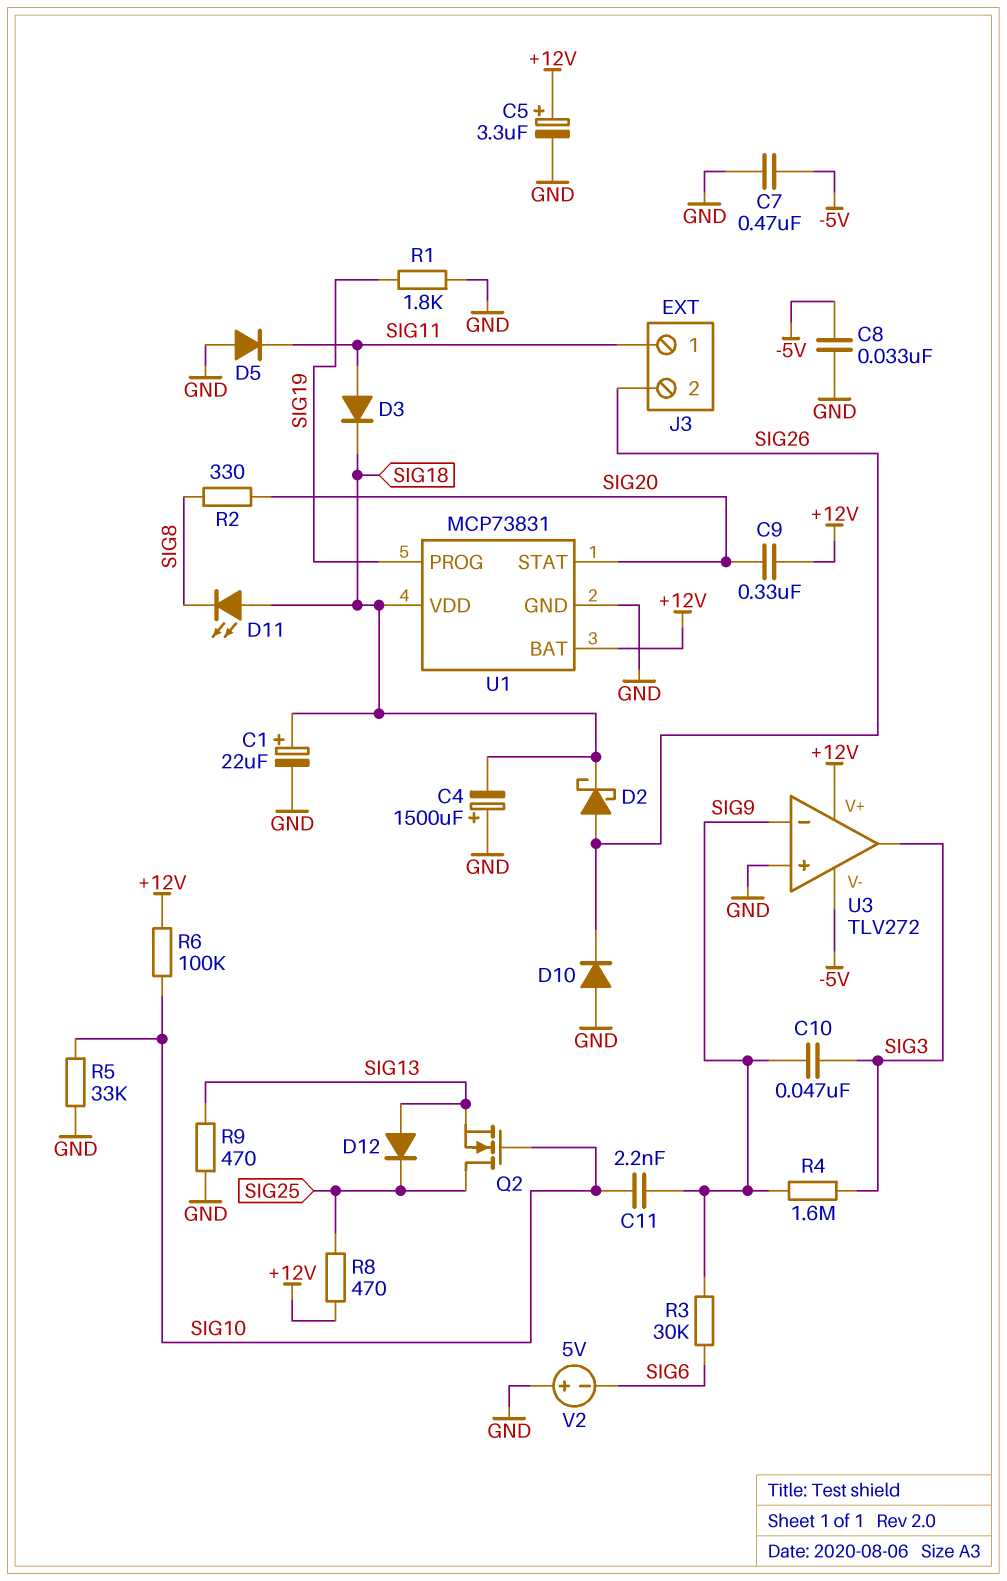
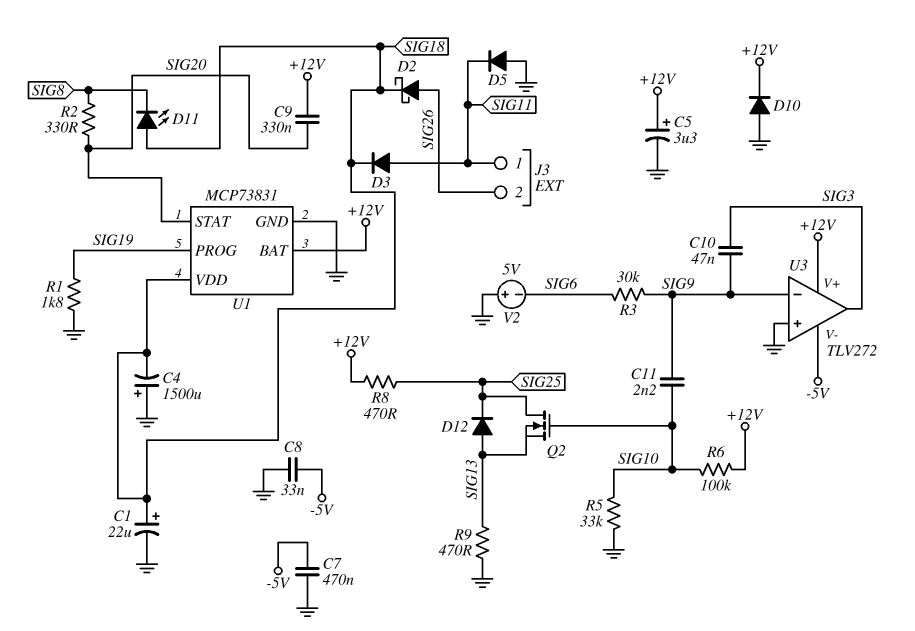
D10: diode (A GND, K SIG26) -> diode (A GND, K +12V)
R4: 1.6M (SIG3, SIG9) -> none

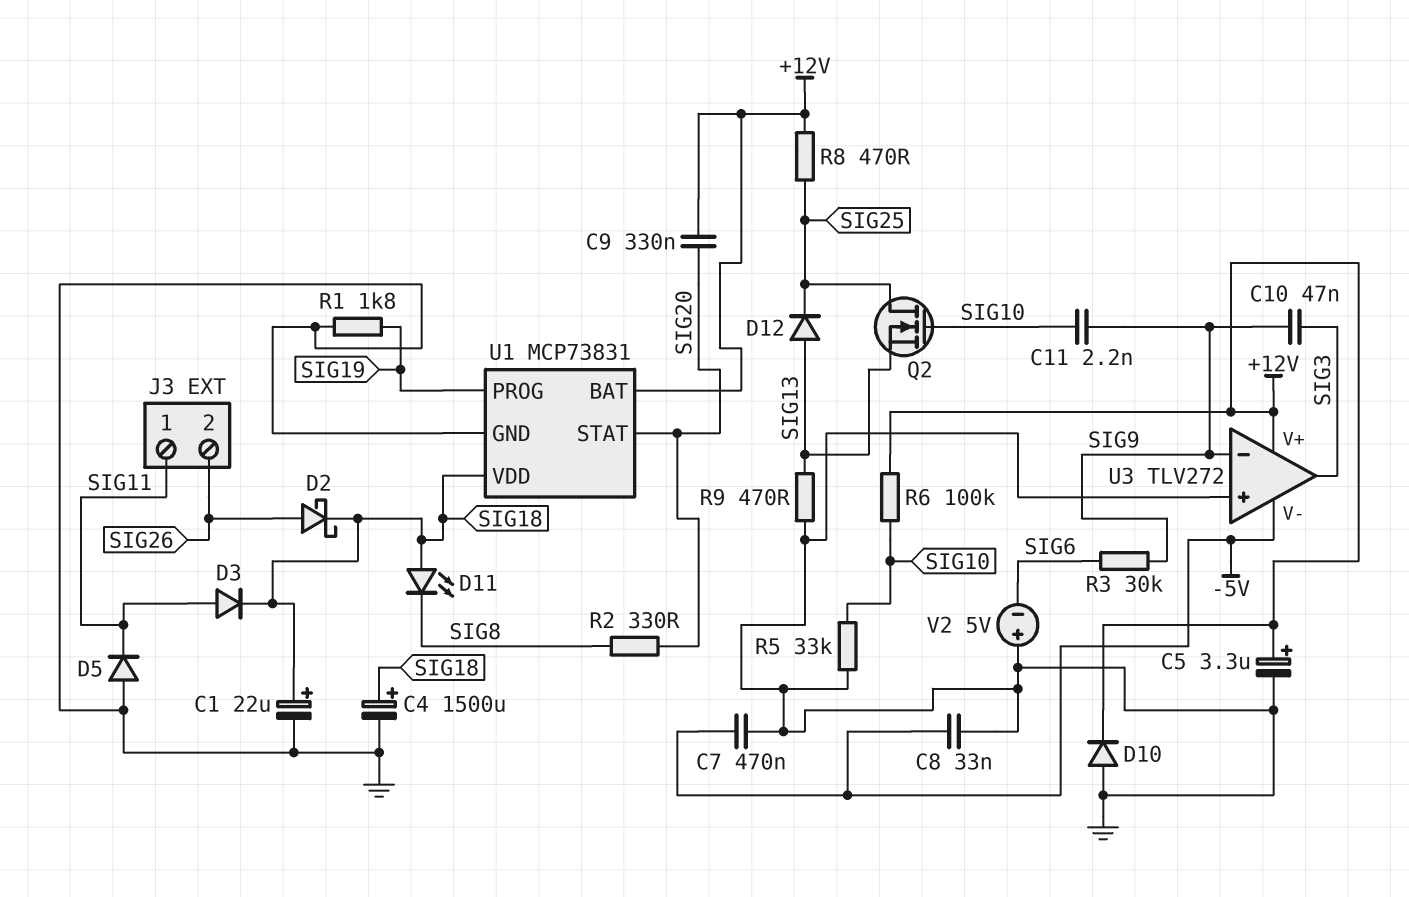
C4: 1500uF (plus GND, minus SIG18) -> 1500uF (plus SIG18, minus GND)

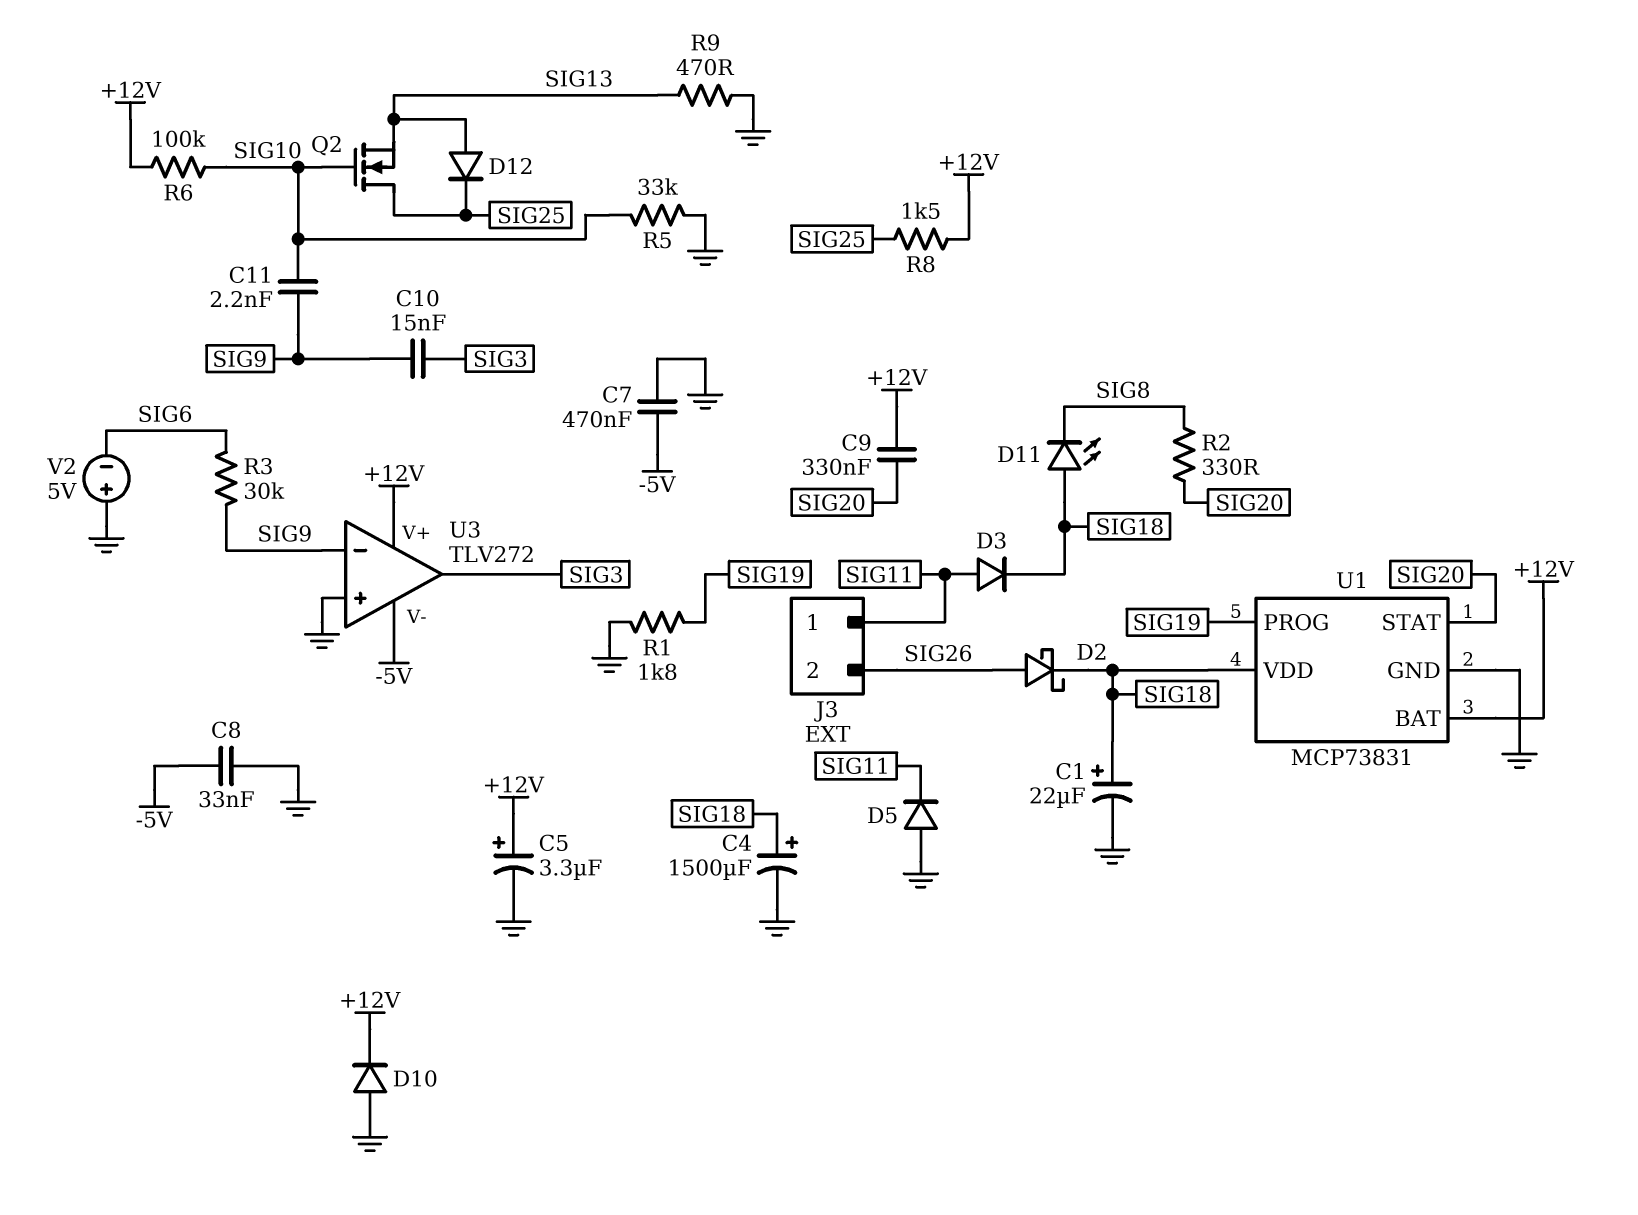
C10: 47nF (SIG3, SIG9) -> 15nF (SIG3, SIG9)
R8: 470 (+12V, SIG25) -> 1.5k (+12V, SIG25)

